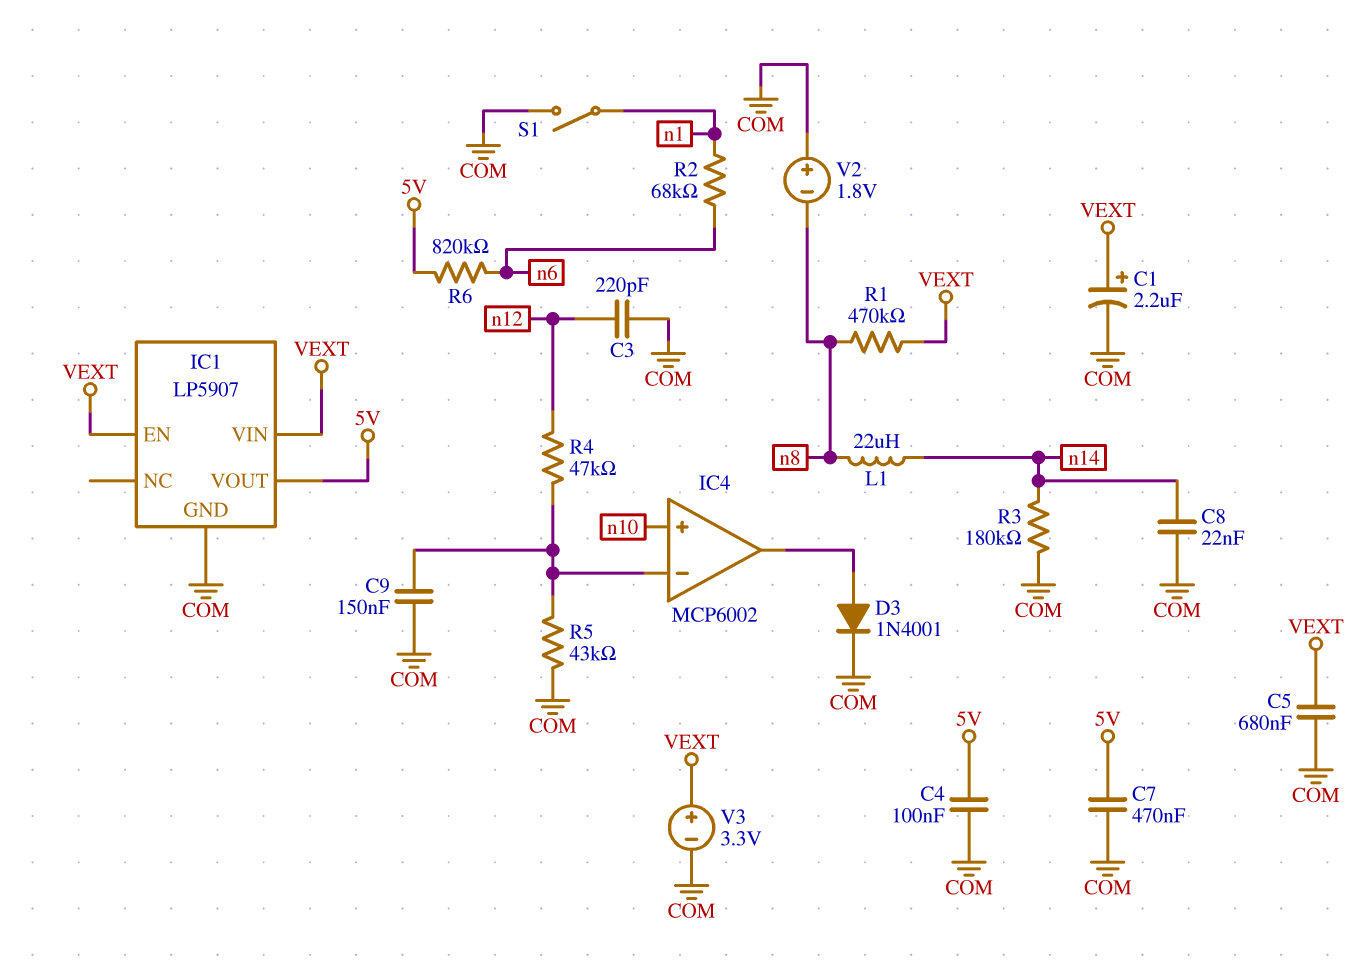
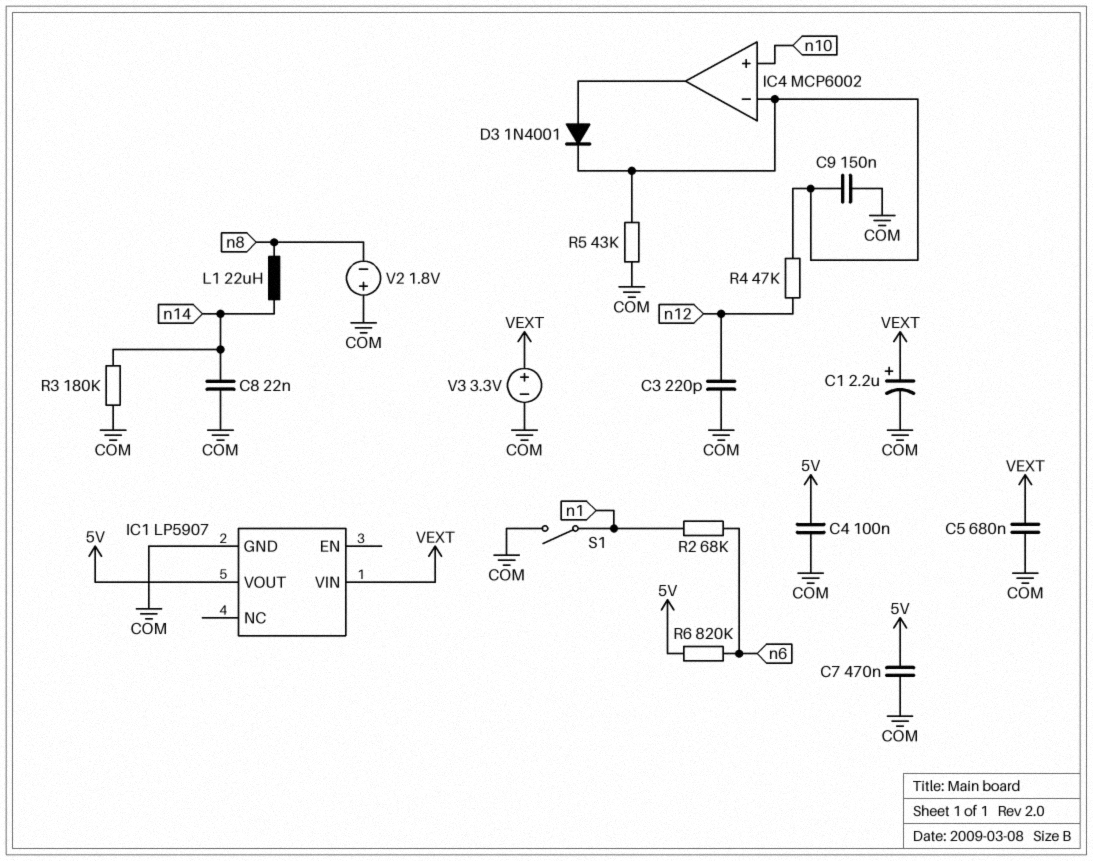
D3: diode 1N4001 (A IC4/out, K COM) -> diode 1N4001 (A IC4/out, K IC4/in-)
IC1 pin EN: VEXT -> none
R1: 470k (VEXT, n8) -> none

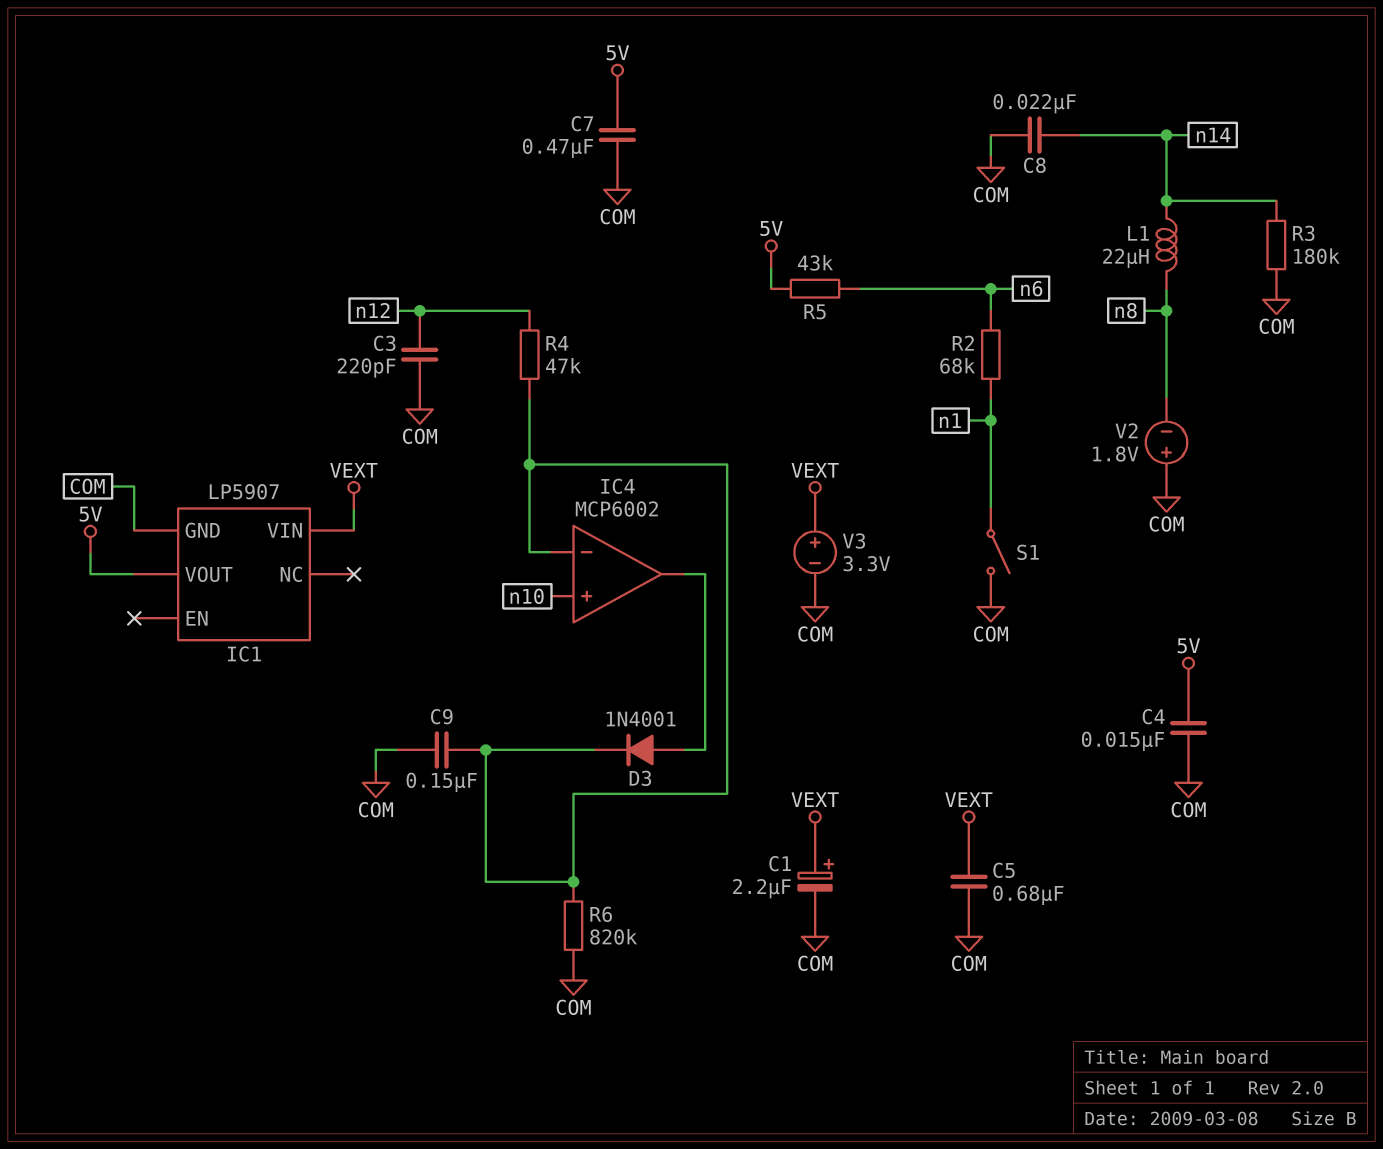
C4: 100nF (5V, COM) -> 15nF (5V, COM)
R5: 43k (COM, IC4/in-) -> 43k (5V, n6)
R6: 820k (5V, n6) -> 820k (COM, IC4/in-)

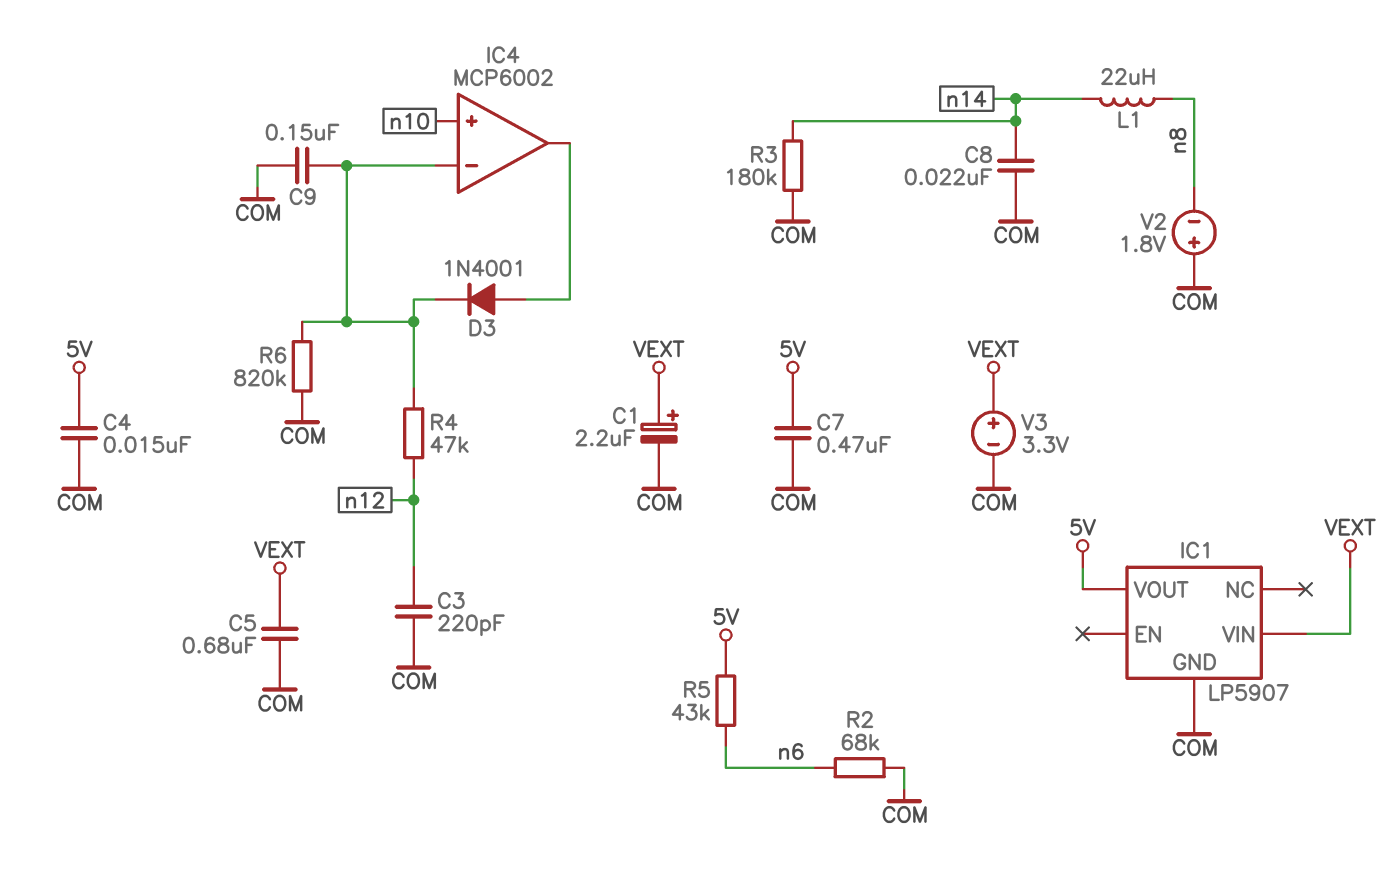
R2: 68k (n1, n6) -> 68k (COM, n6)
S1: switch (COM, n1) -> none

